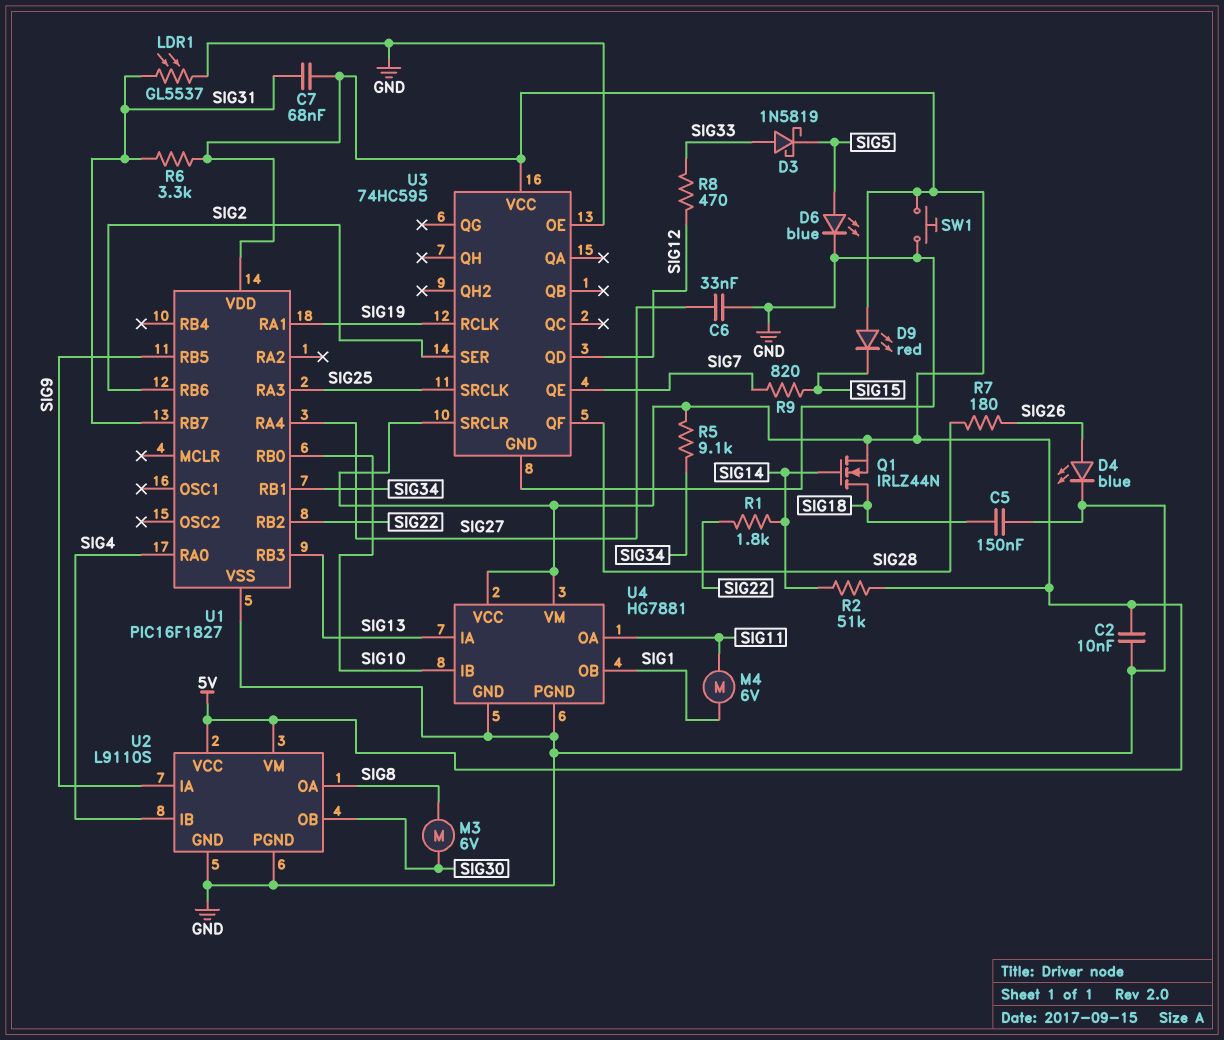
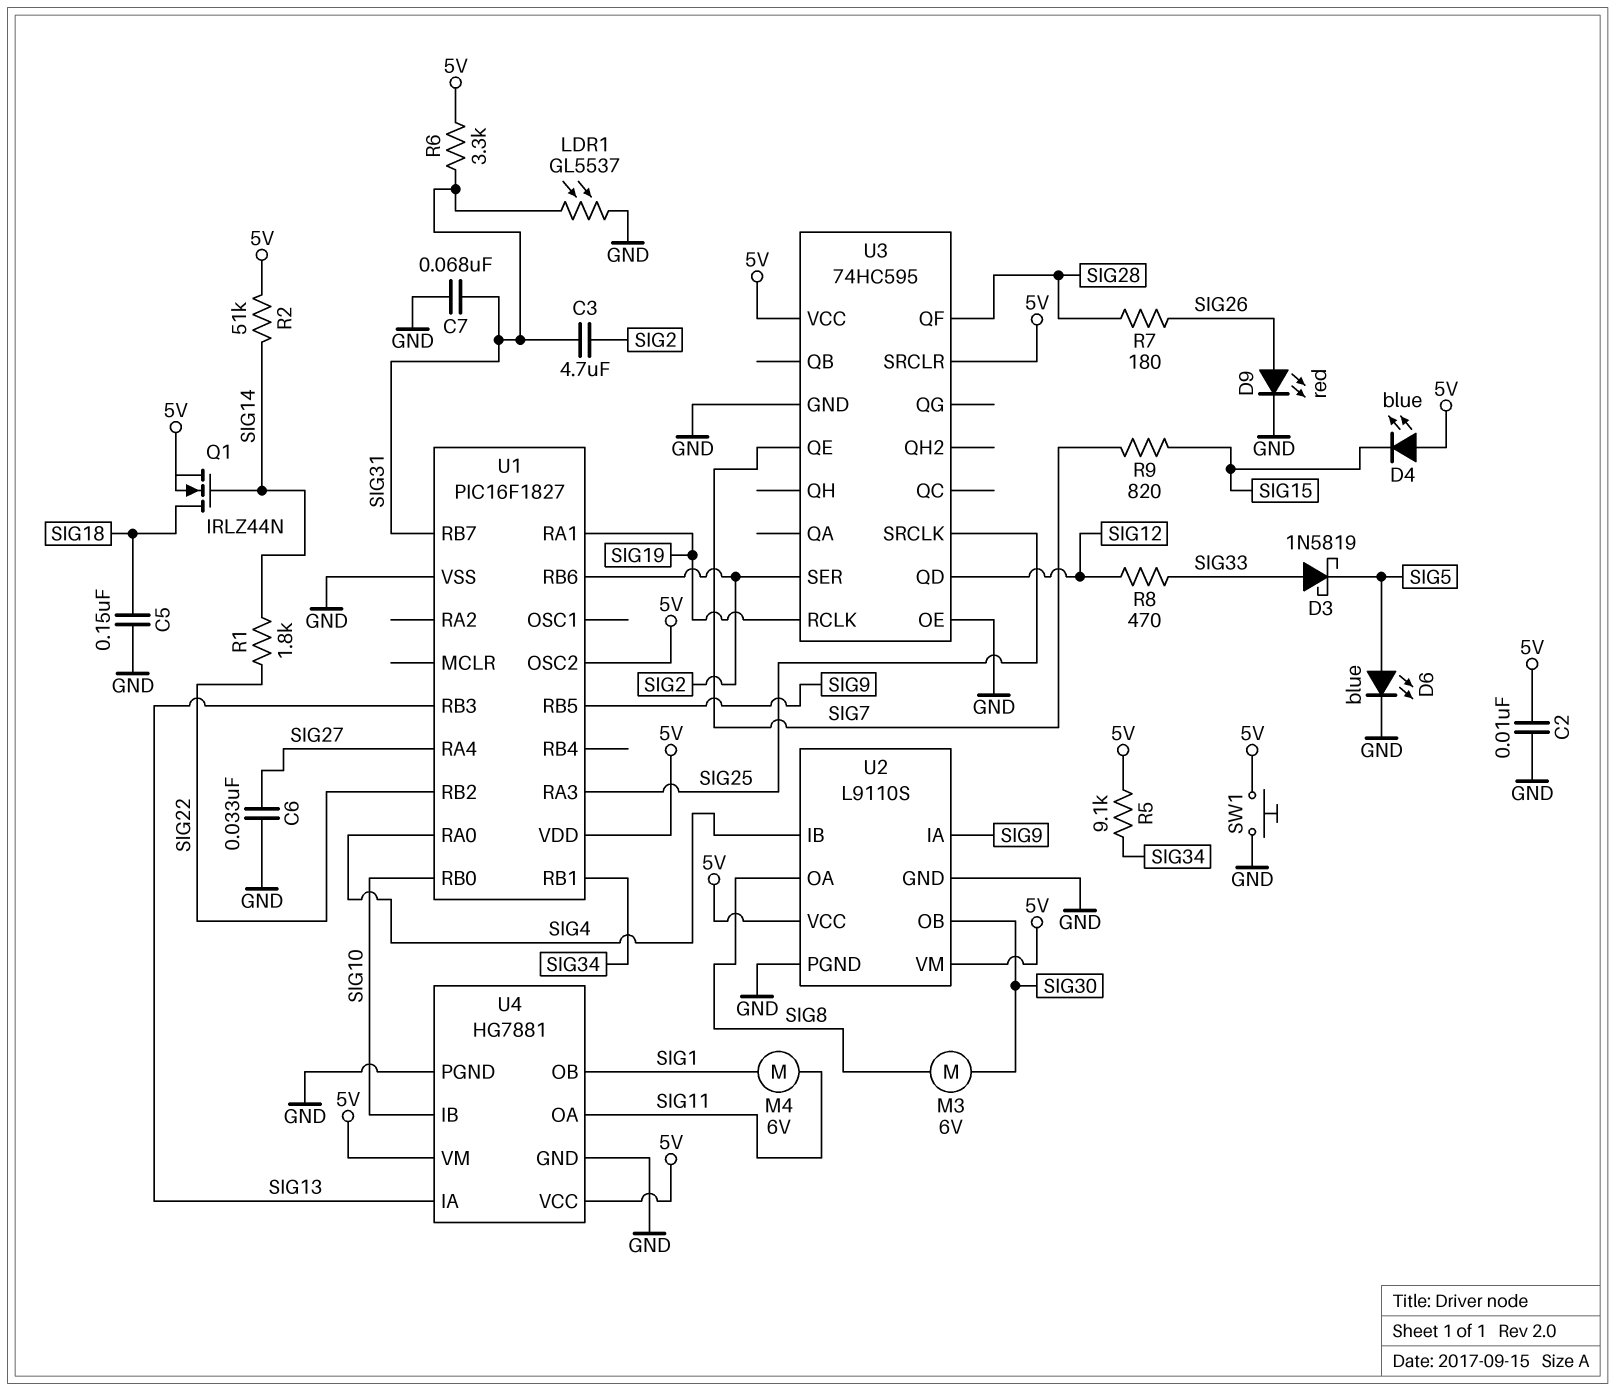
C3: none -> 4.7uF (SIG2, SIG31)
C7: 68nF (5V, SIG31) -> 68nF (GND, SIG31)
D4: LED blue (A SIG26, K GND) -> LED blue (A 5V, K SIG15)
D9: LED red (A 5V, K SIG15) -> LED red (A SIG26, K GND)
U1 pin OSC2: none -> 5V

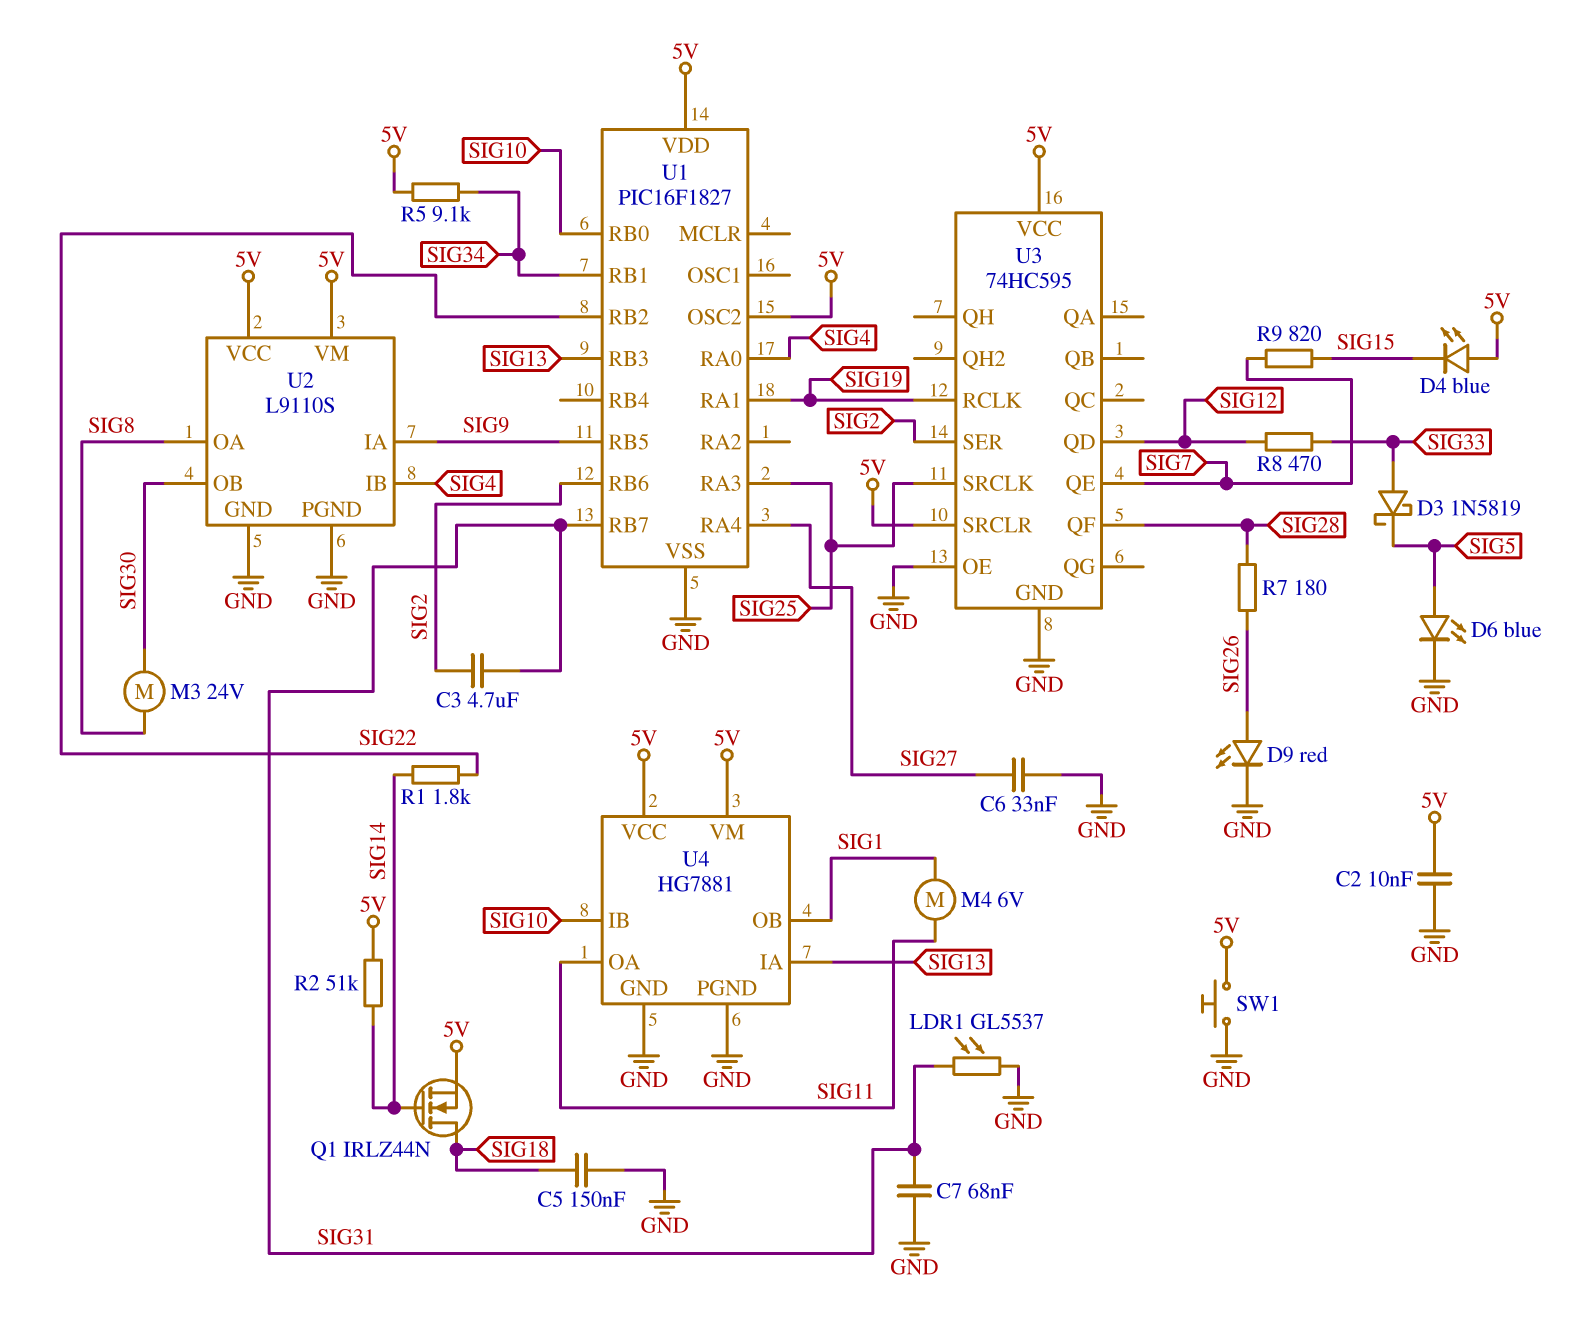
M3: motor 6V (SIG8, SIG30) -> motor 24V (SIG8, SIG30)
R6: 3.3k (5V, SIG31) -> none

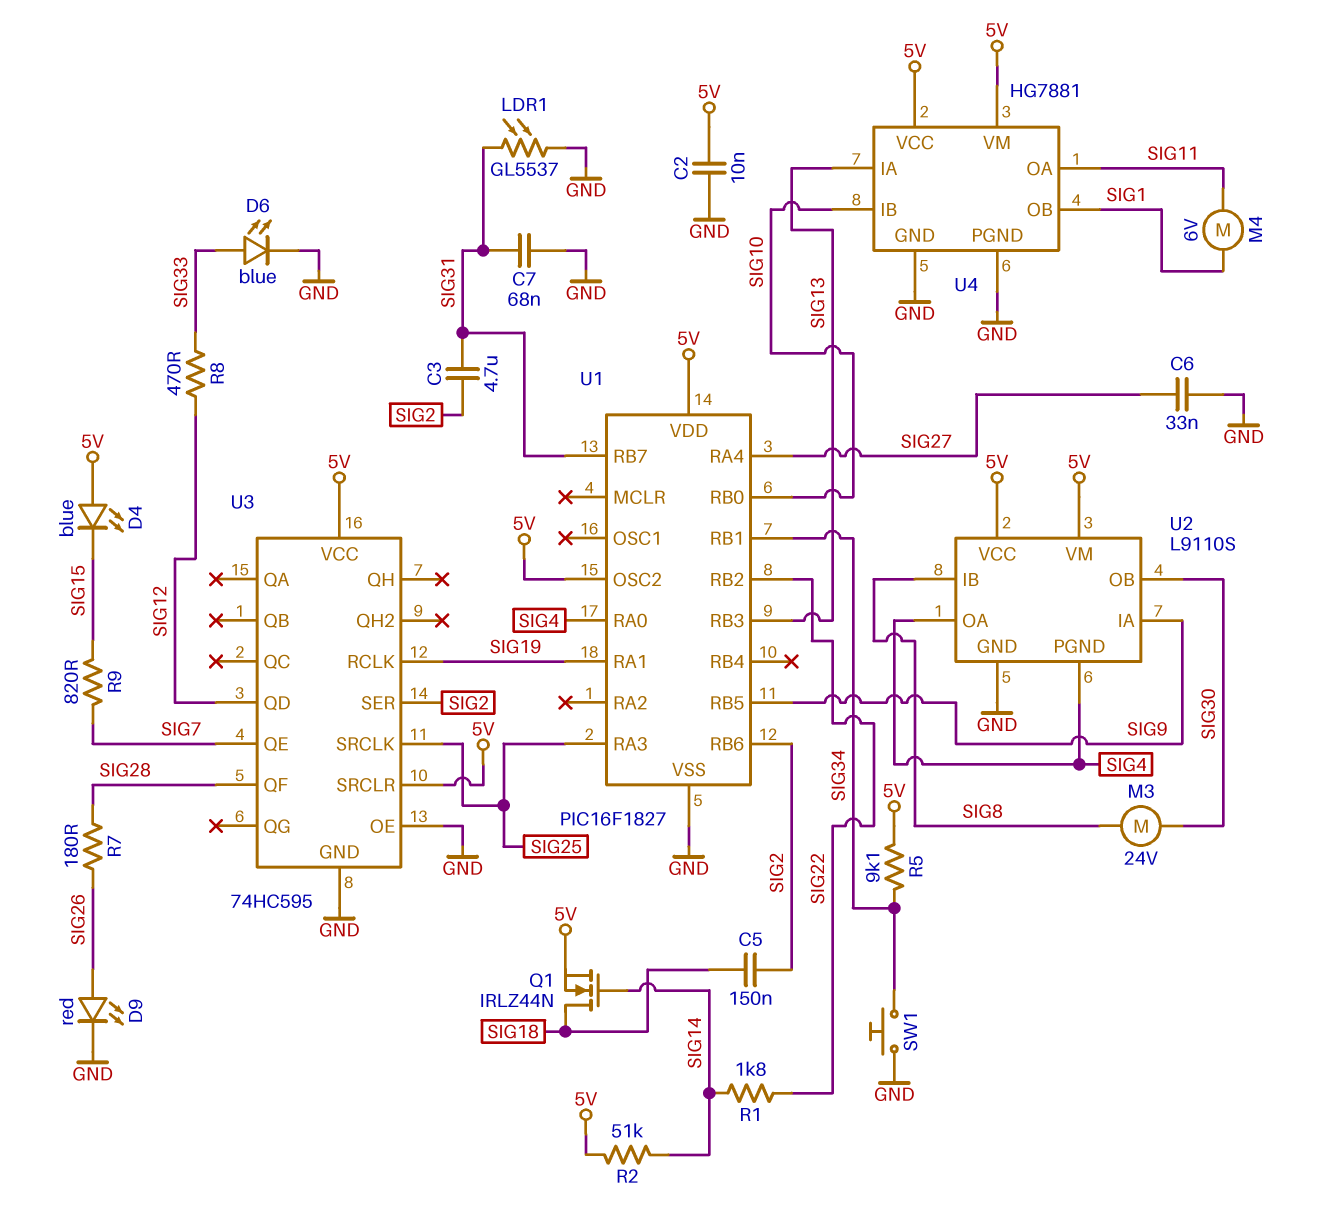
C5: 150nF (GND, SIG18) -> 150nF (SIG2, SIG18)
D3: schottky 1N5819 (A SIG33, K SIG5) -> none
D6: LED blue (A SIG5, K GND) -> LED blue (A SIG33, K GND)
SW1: button (5V, GND) -> button (GND, SIG34)
U2 pin IB: SIG4 -> SIG8
U2 pin OA: SIG8 -> SIG4
U2 pin PGND: GND -> SIG4

